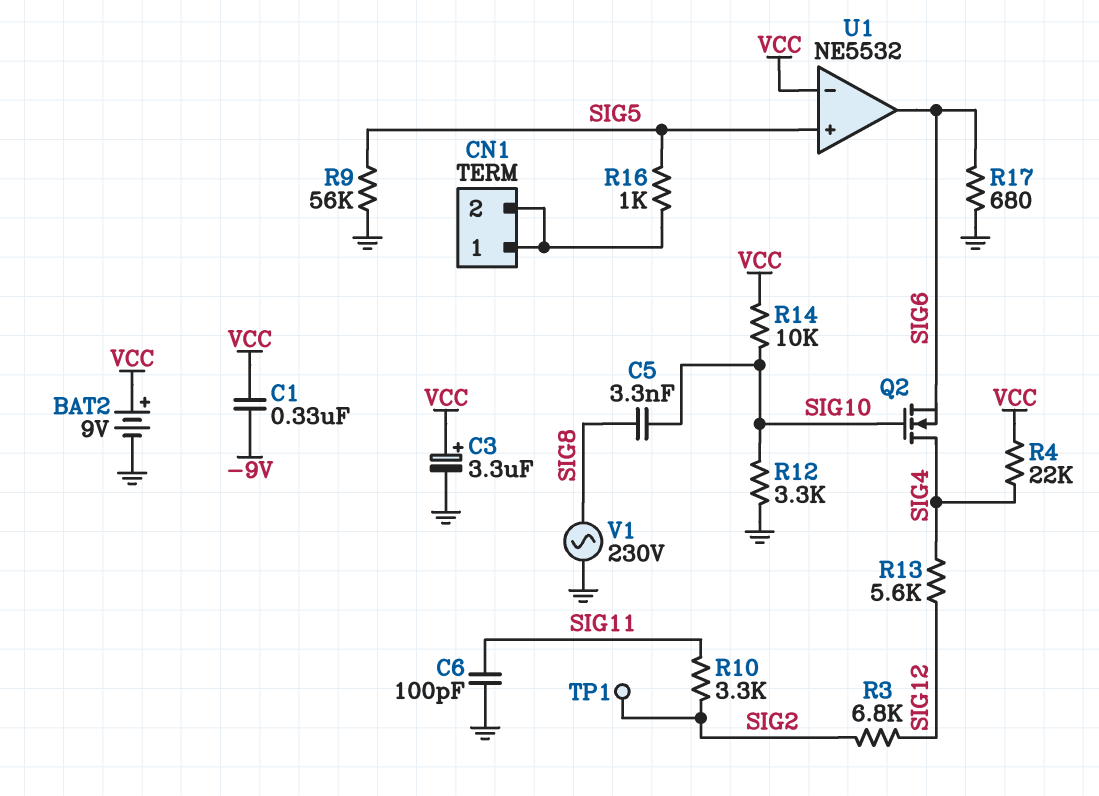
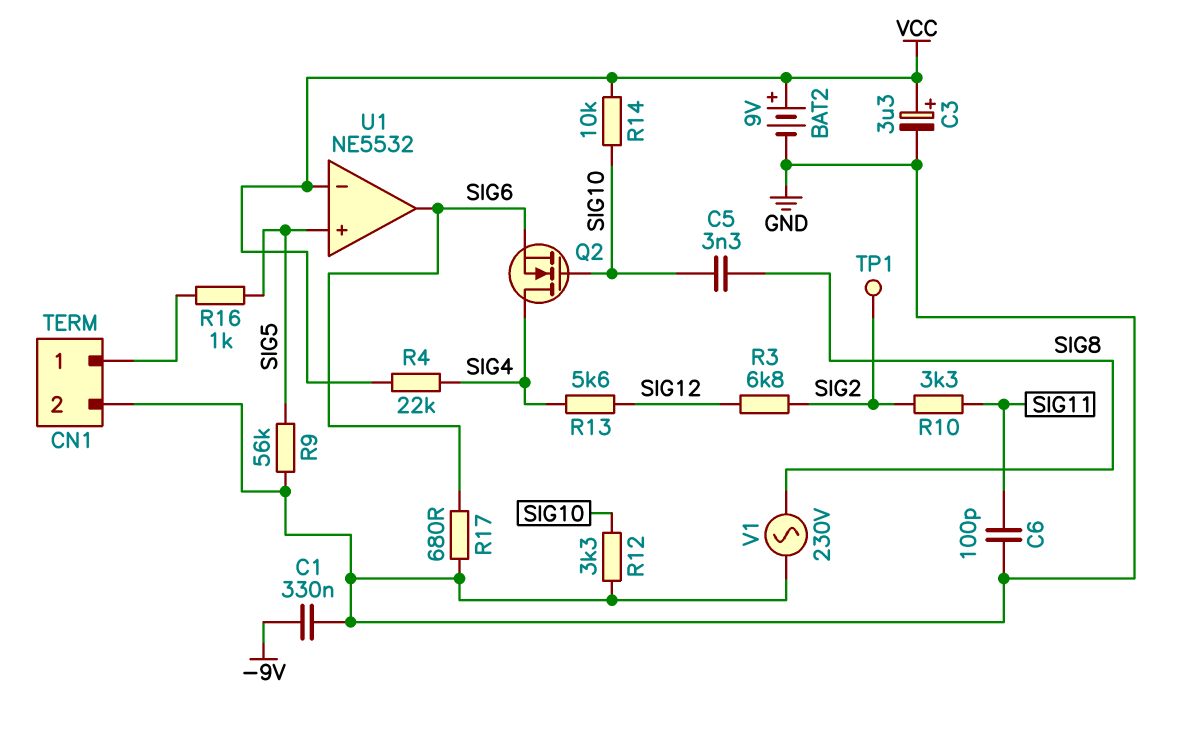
C1: 330nF (-9V, VCC) -> 330nF (-9V, GND)
CN1 pin 2: CN1/1 -> GND

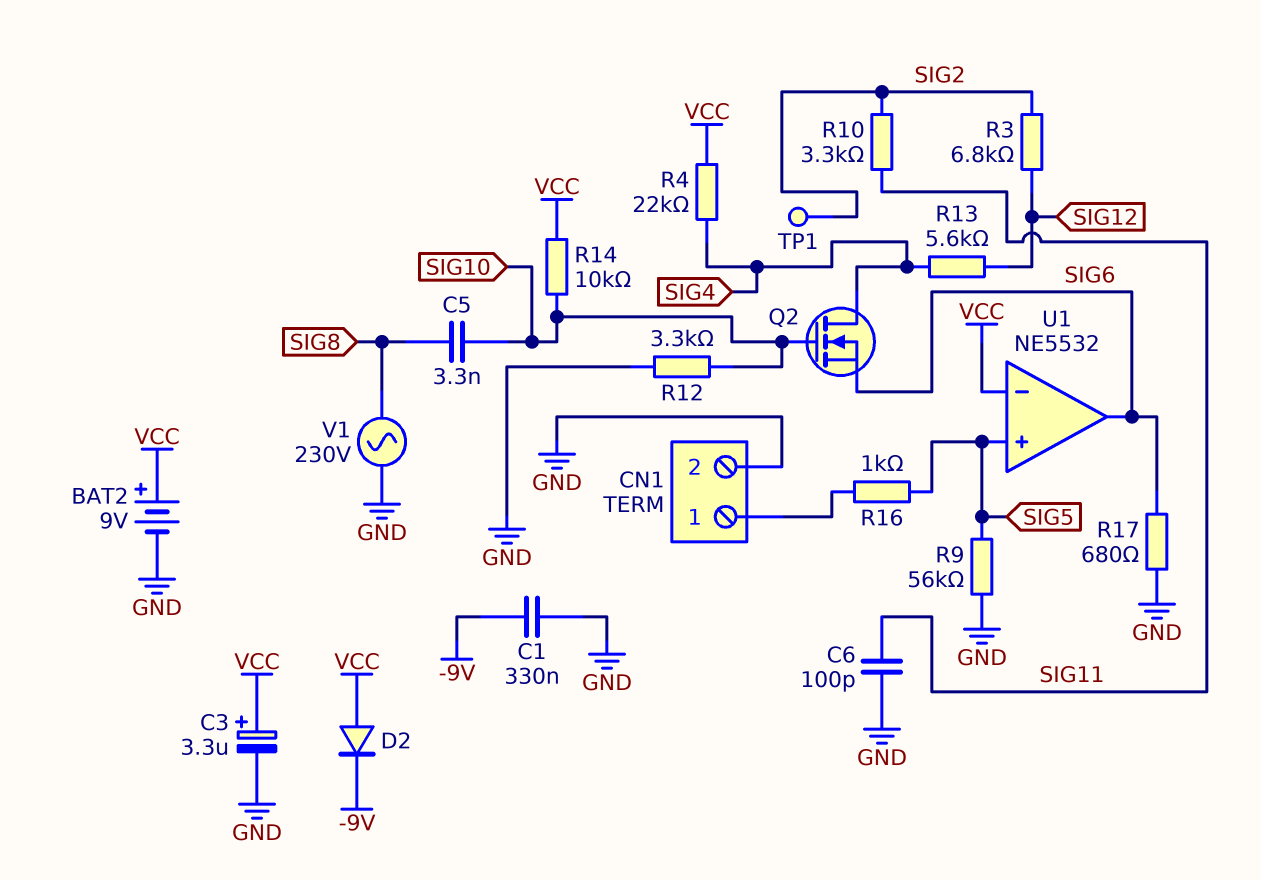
D2: none -> diode (A VCC, K -9V)

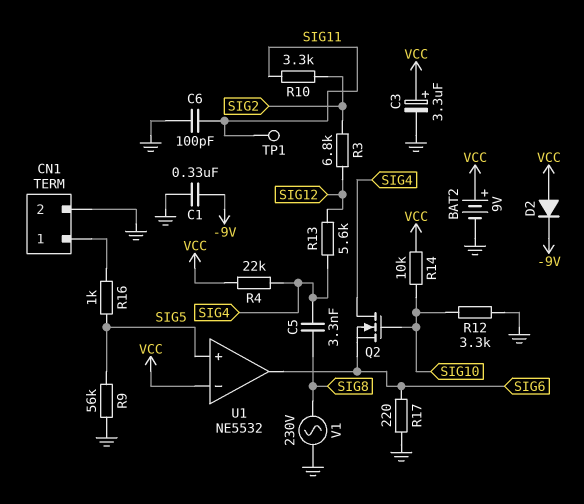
C5: 3.3nF (SIG8, SIG10) -> 3.3nF (SIG4, SIG8)
R17: 680 (GND, SIG6) -> 220 (GND, SIG6)
TP1: test point (SIG2) -> test point (SIG11)

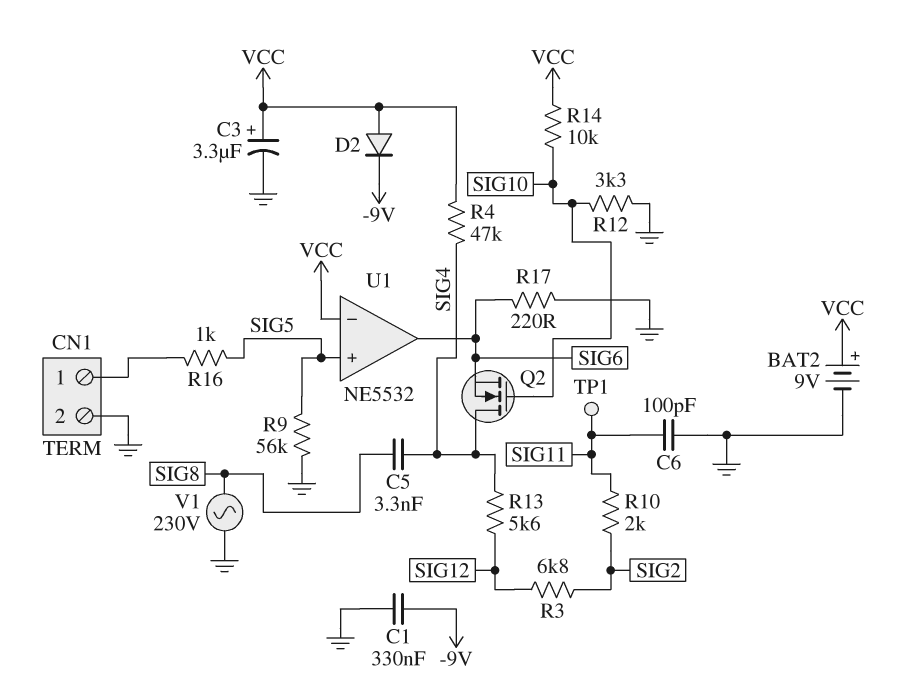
R4: 22k (SIG4, VCC) -> 47k (SIG4, VCC)
R10: 3.3k (SIG2, SIG11) -> 2k (SIG2, SIG11)

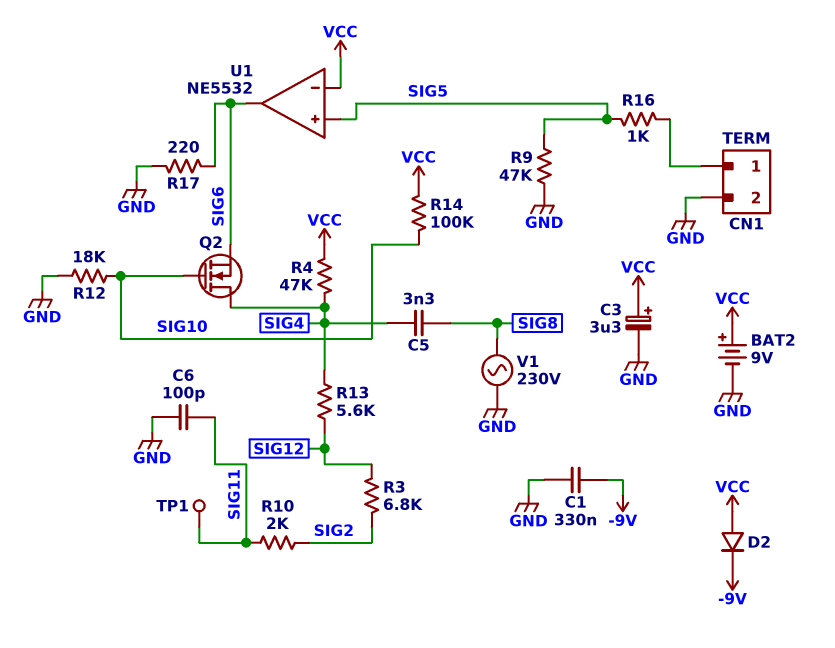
R9: 56k (GND, SIG5) -> 47k (GND, SIG5)
R12: 3.3k (GND, SIG10) -> 18k (GND, SIG10)
R14: 10k (SIG10, VCC) -> 100k (SIG10, VCC)

